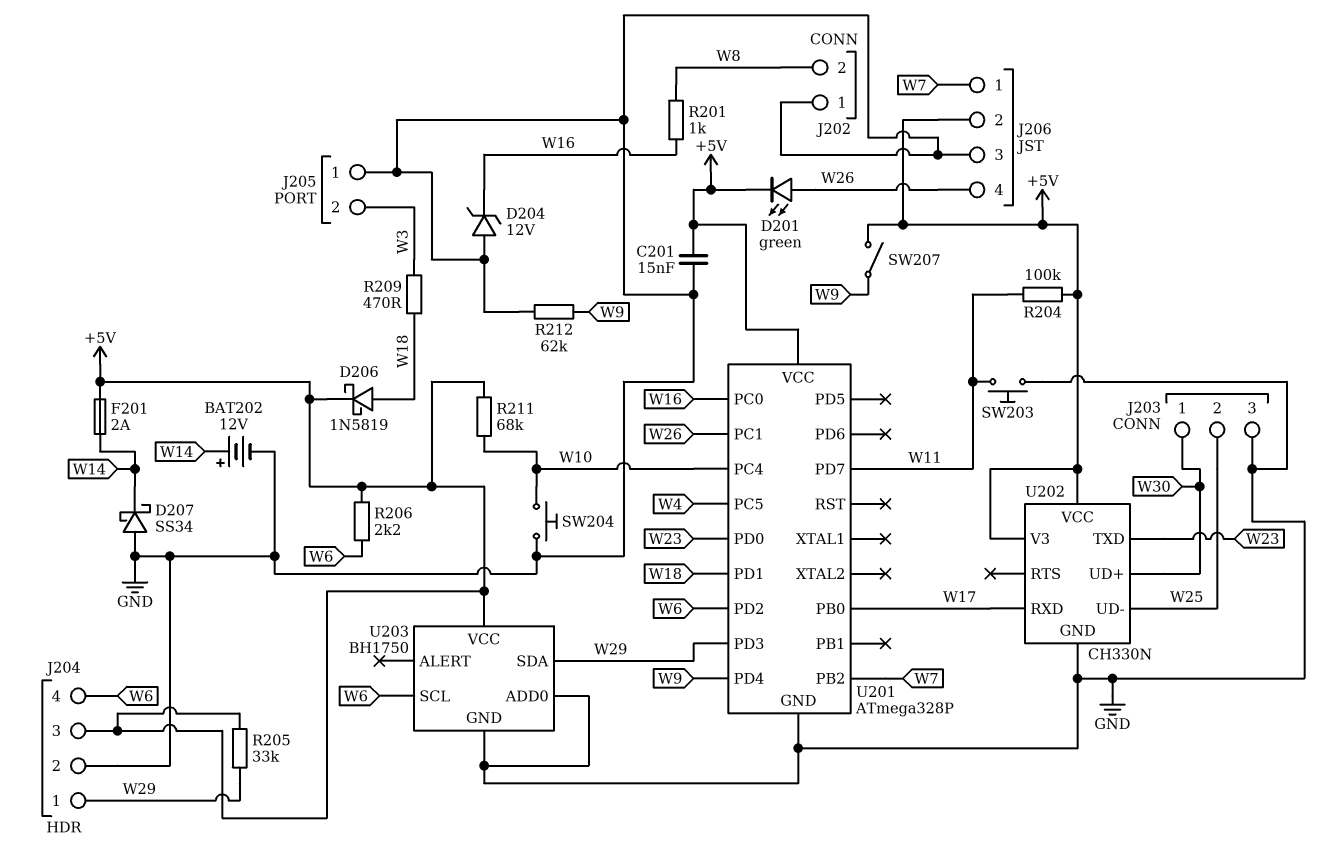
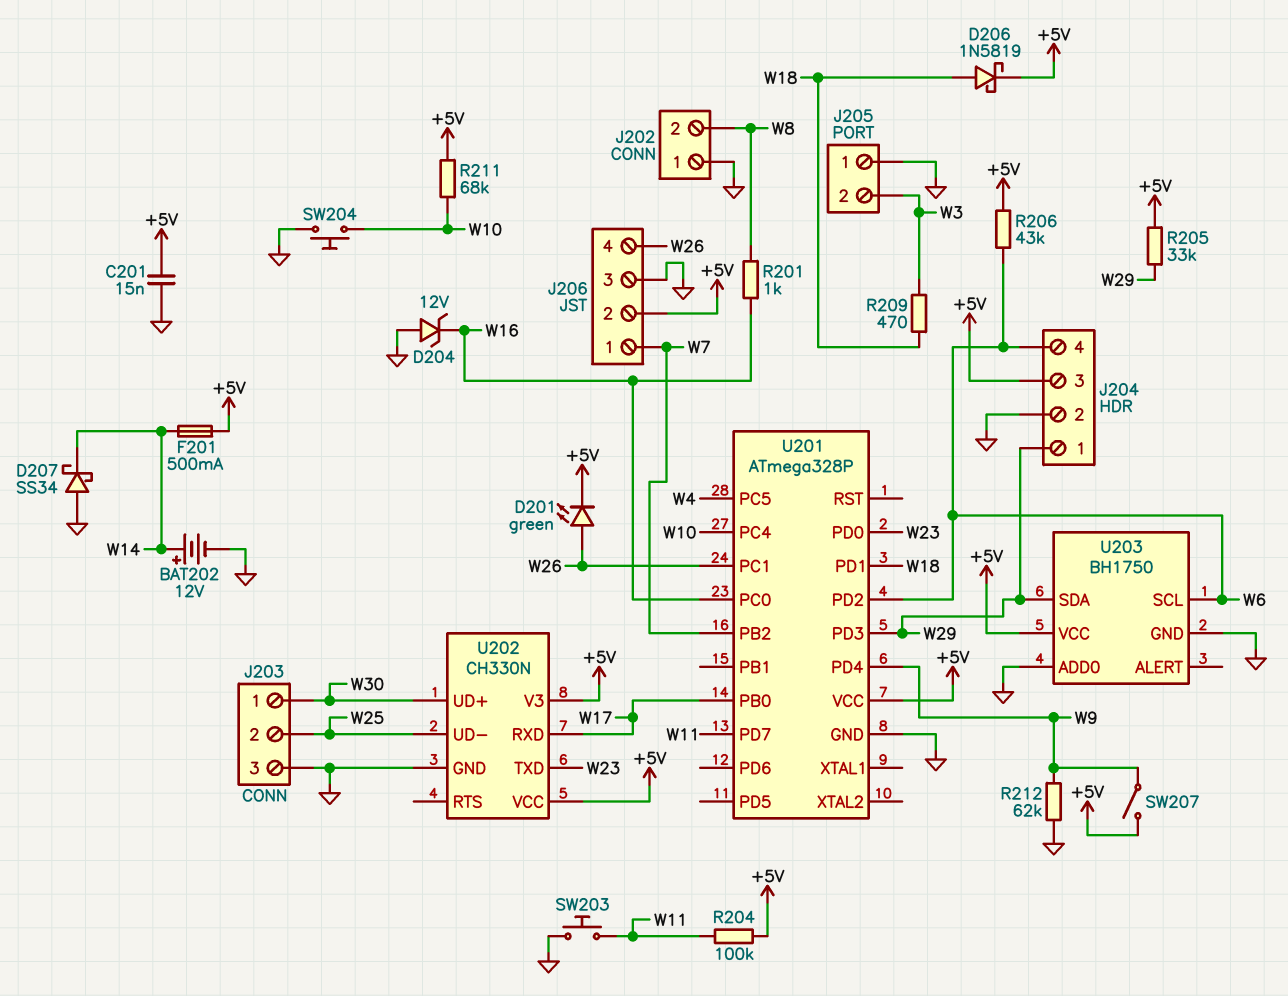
F201: 2A (+5V, W14) -> 500mA (+5V, W14)
R206: 2.2k (+5V, W6) -> 43k (+5V, W6)

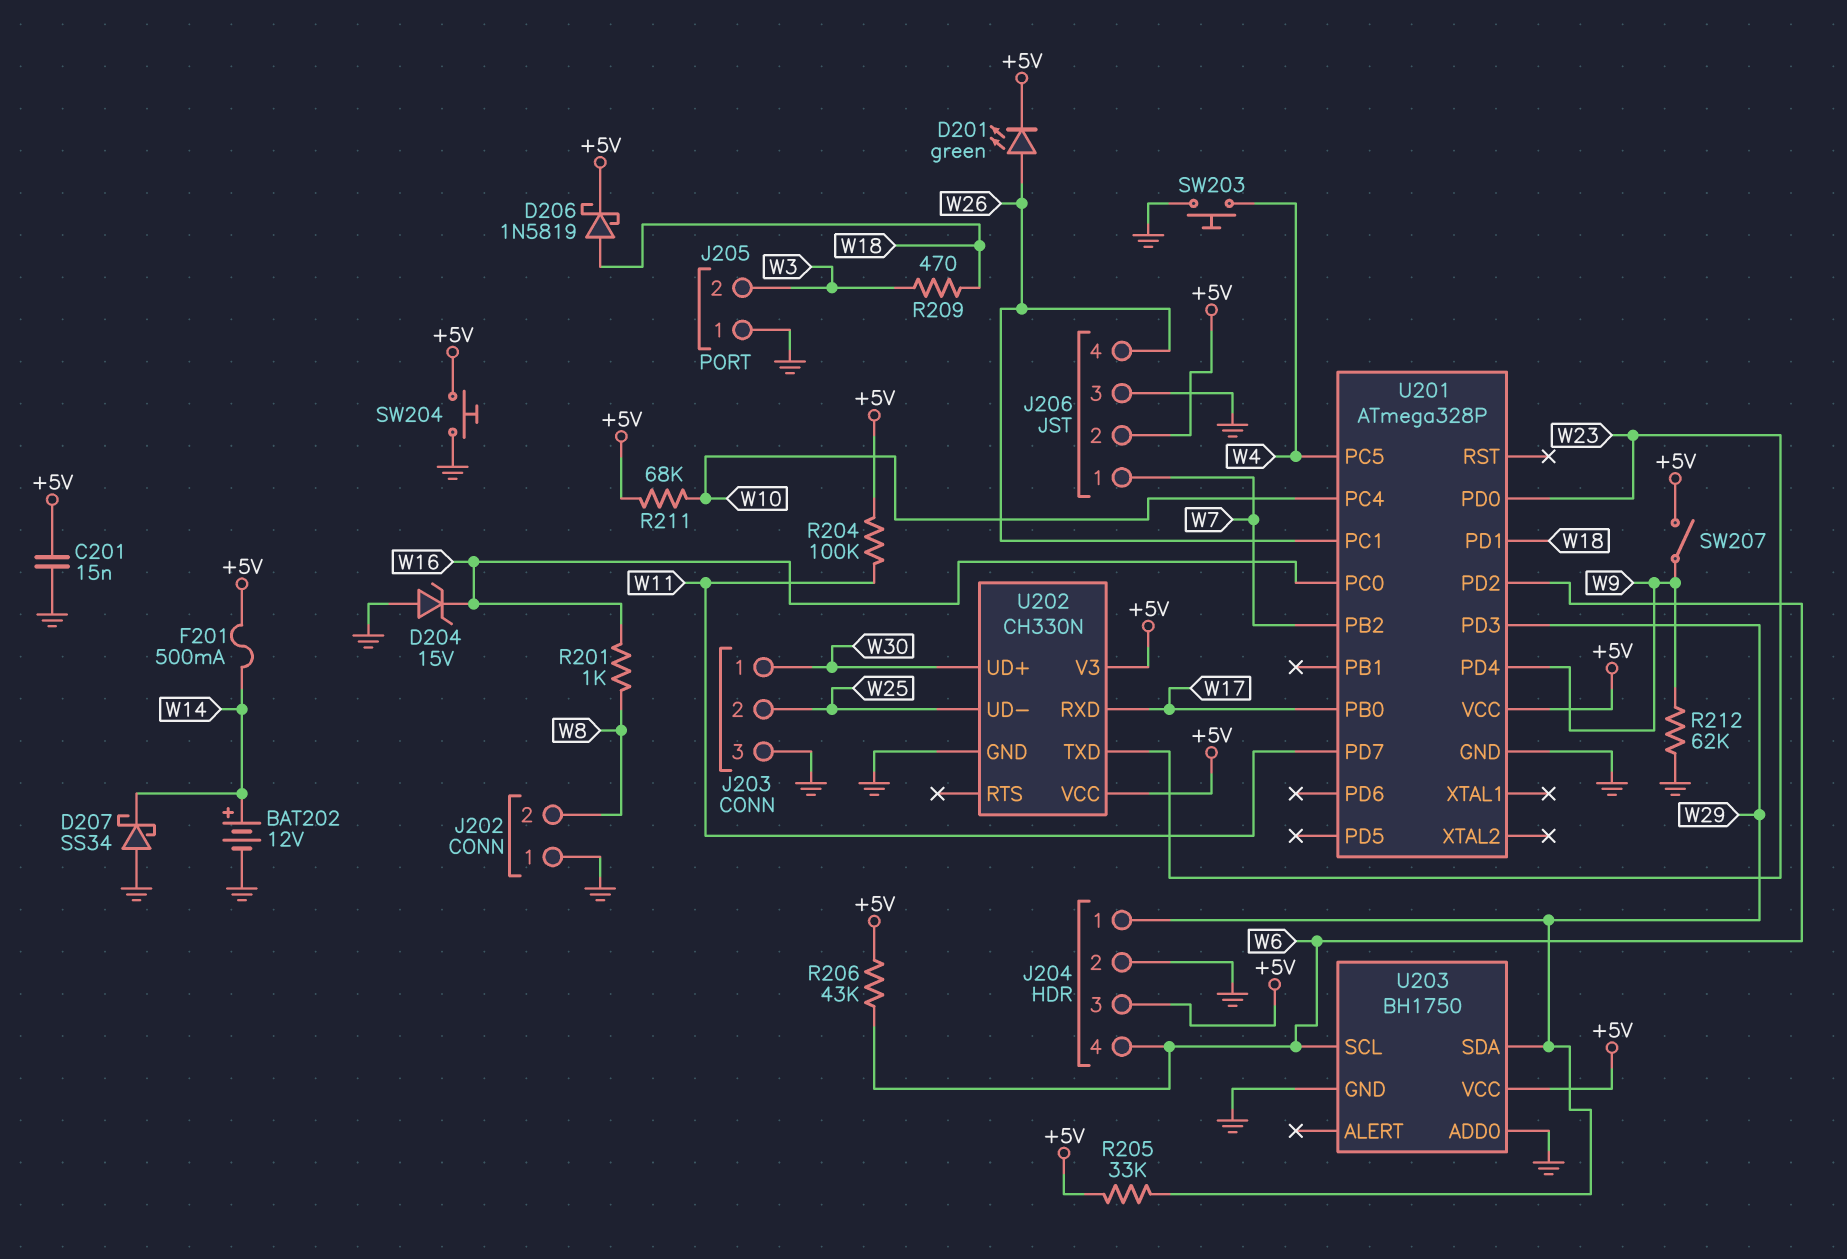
D204: zener 12V (A GND, K W16) -> zener 15V (A GND, K W16)
SW203: button (GND, W11) -> button (GND, W4)
SW204: button (GND, W10) -> button (+5V, GND)

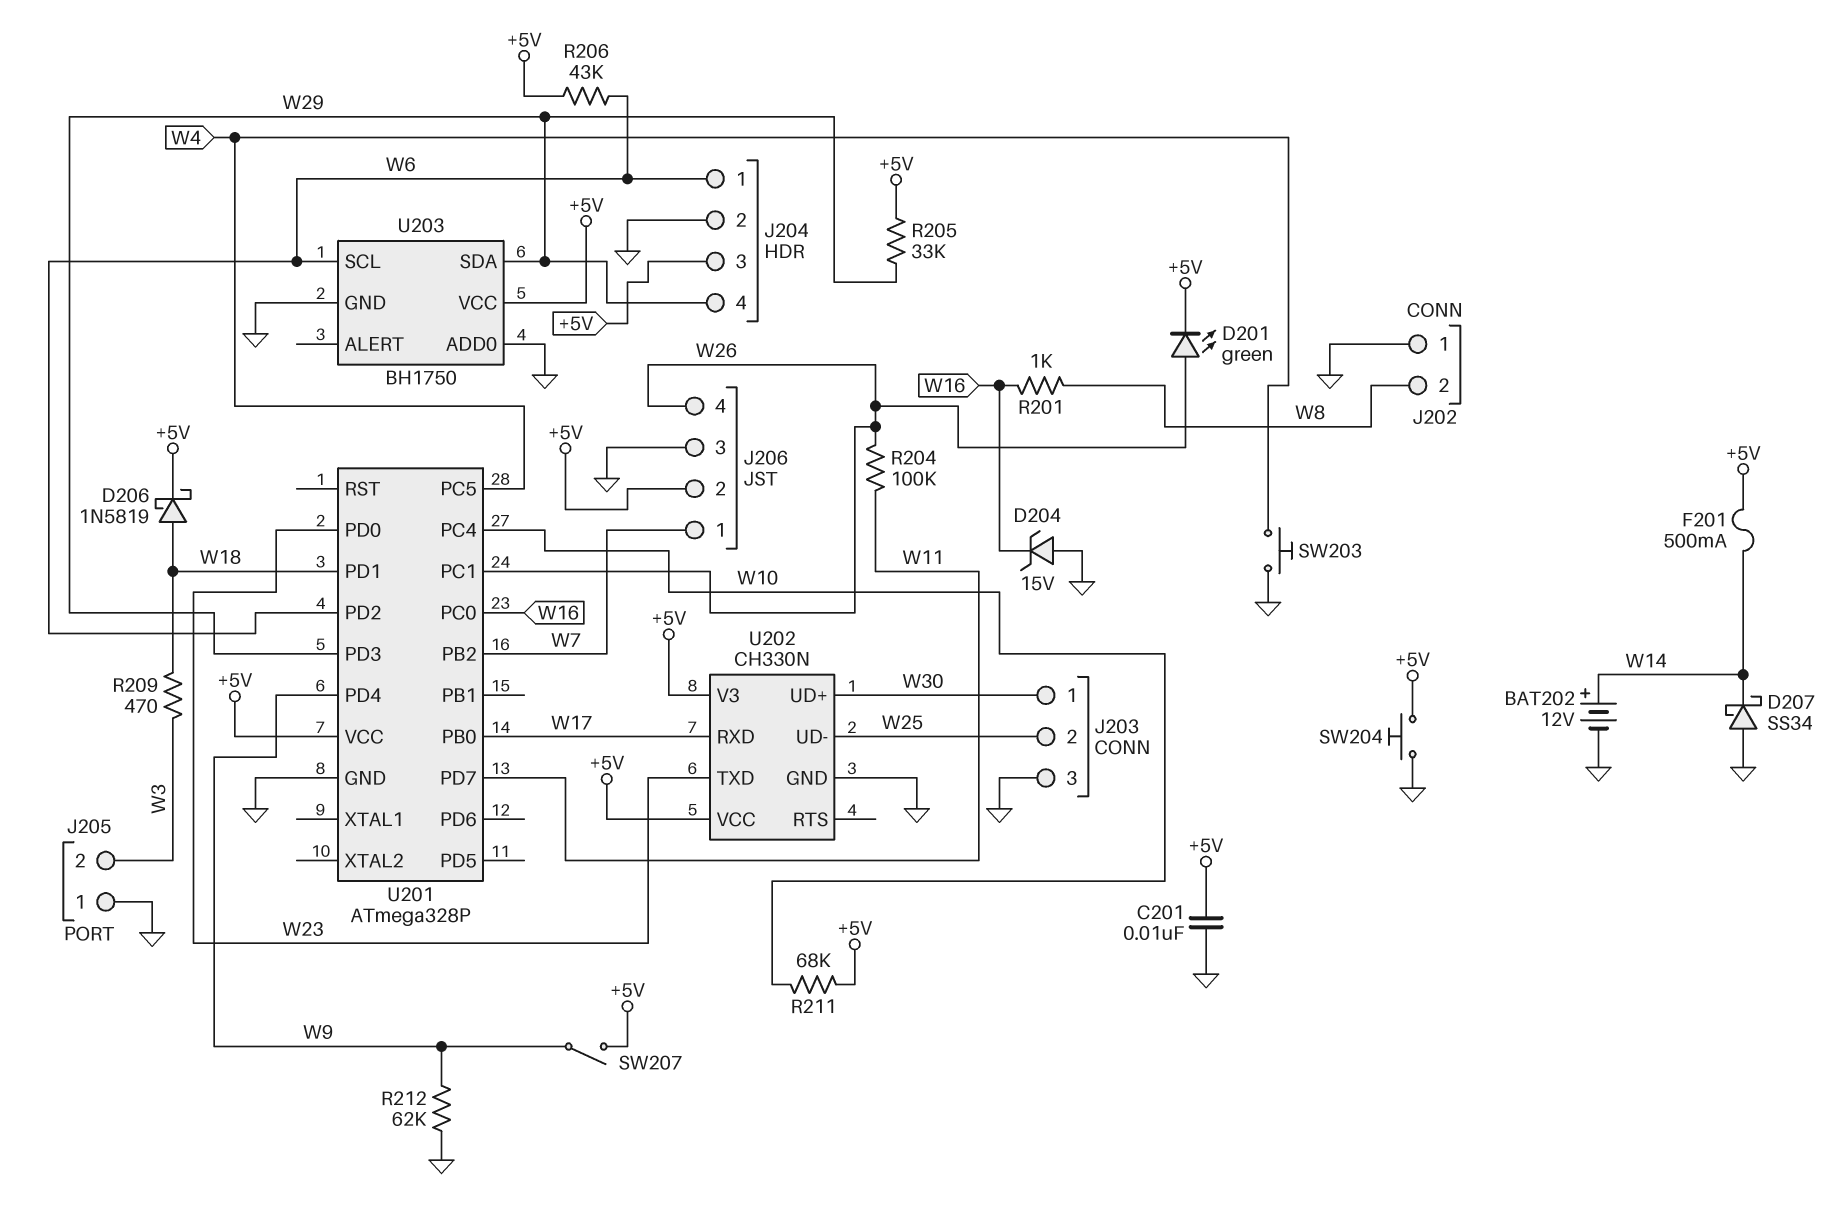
C201: 15nF (+5V, GND) -> 10nF (+5V, GND)
J204 pin 1: W29 -> W6
J204 pin 4: W6 -> W29
R204: 100k (+5V, W11) -> 100k (W11, W26)

